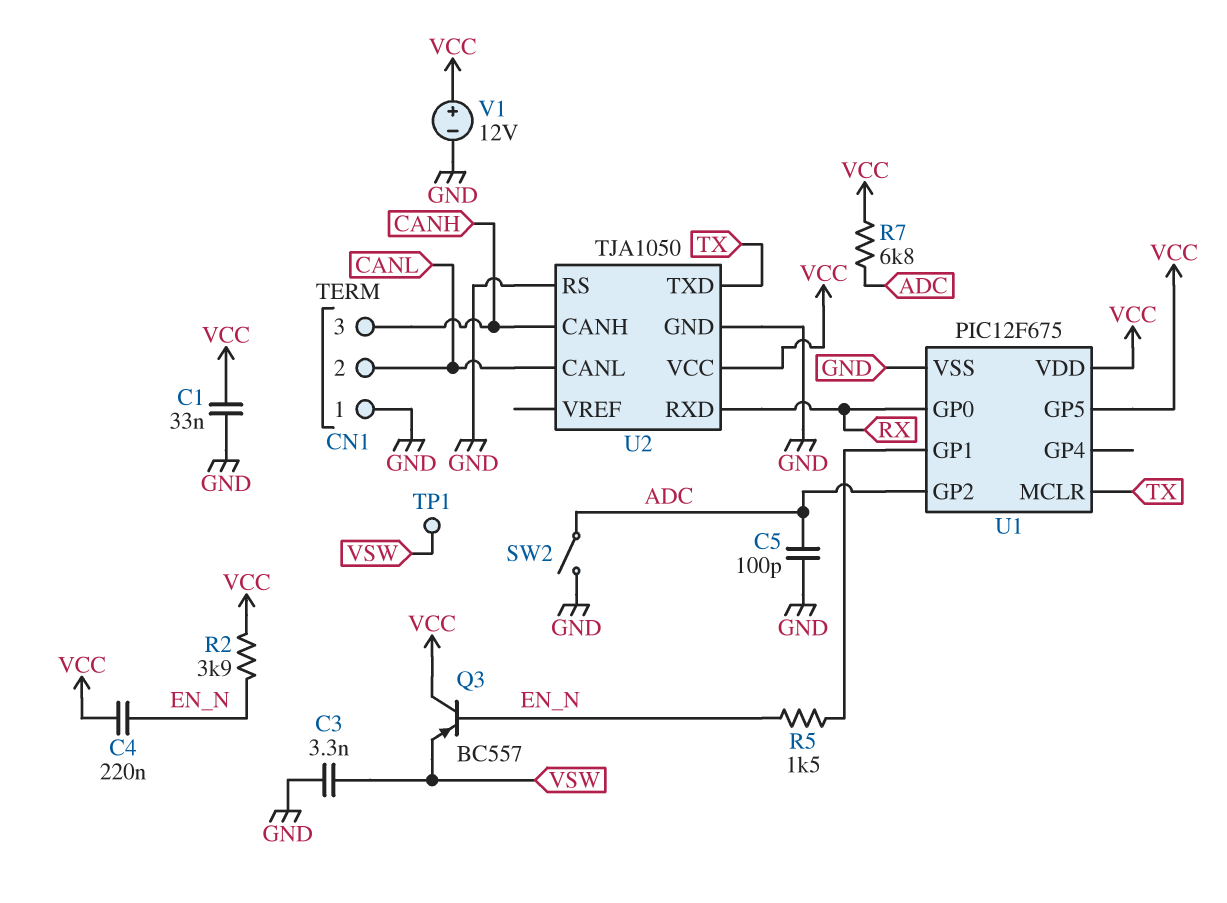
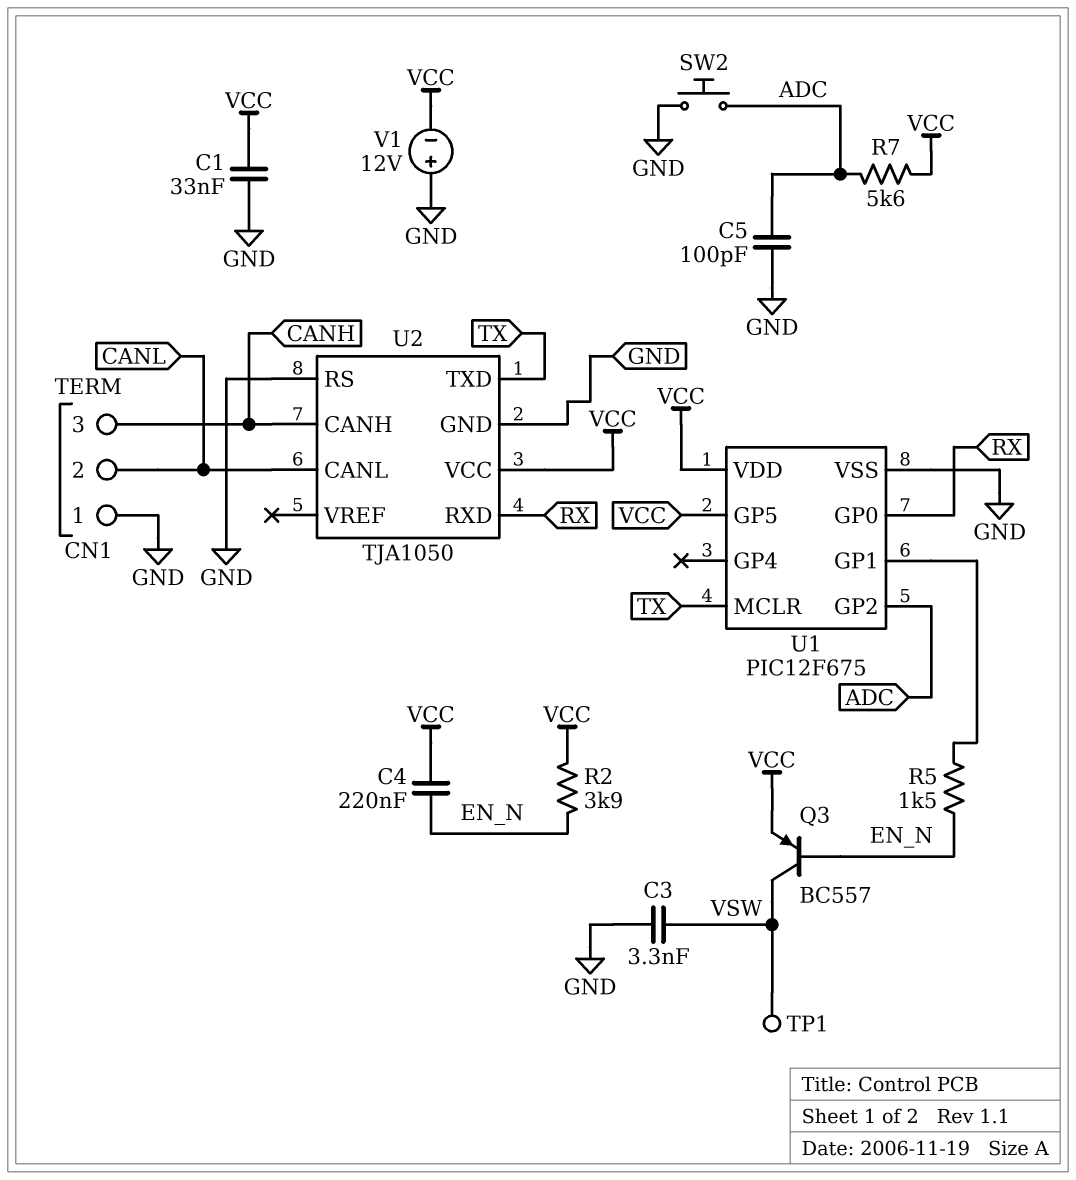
Q3: PNP BC557 (B EN_N, C VCC, E VSW) -> PNP BC557 (B EN_N, C VSW, E VCC)
R7: 6.8k (ADC, VCC) -> 5.6k (ADC, VCC)
SW2: switch (ADC, GND) -> button (ADC, GND)
V1: 12V (plus VCC, minus GND) -> 12V (plus GND, minus VCC)

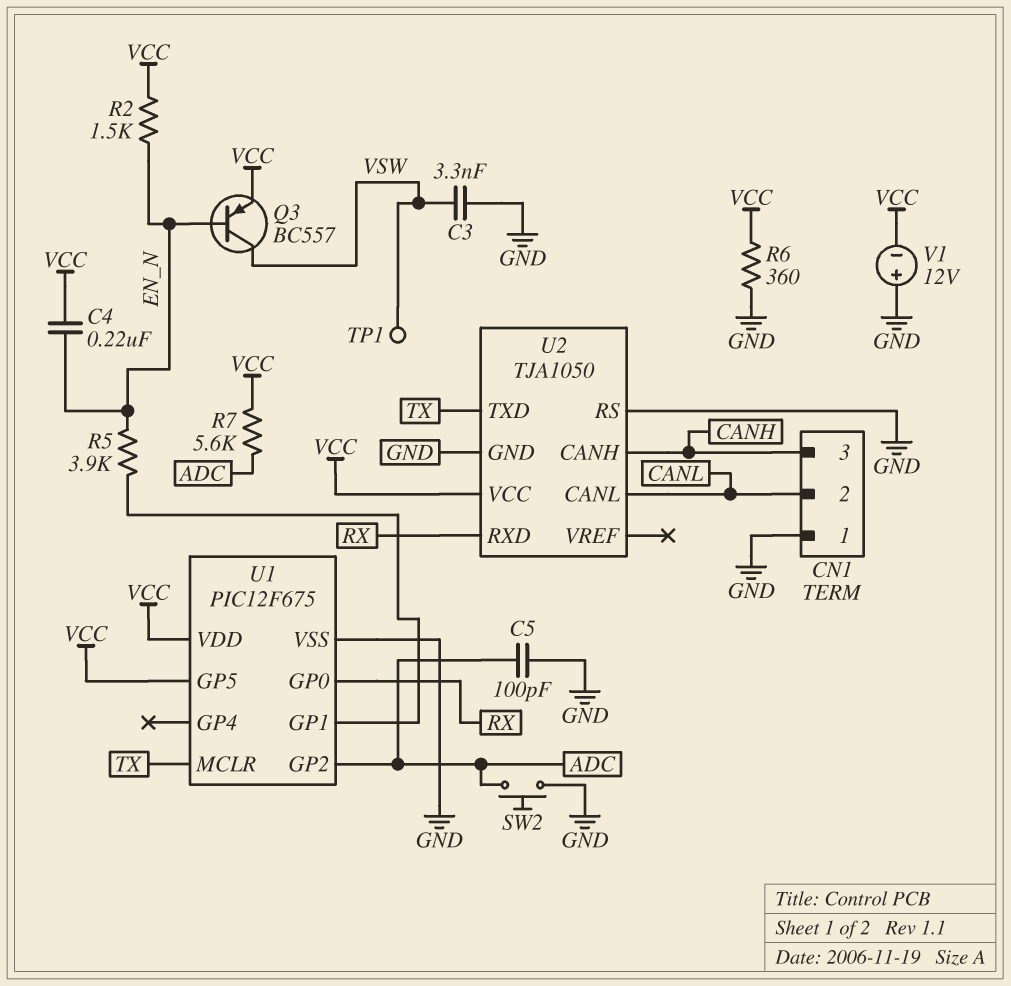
C1: 33nF (GND, VCC) -> none
R2: 3.9k (EN_N, VCC) -> 1.5k (EN_N, VCC)
R5: 1.5k (EN_N, U1/GP1) -> 3.9k (EN_N, U1/GP1)
R6: none -> 360 (GND, VCC)

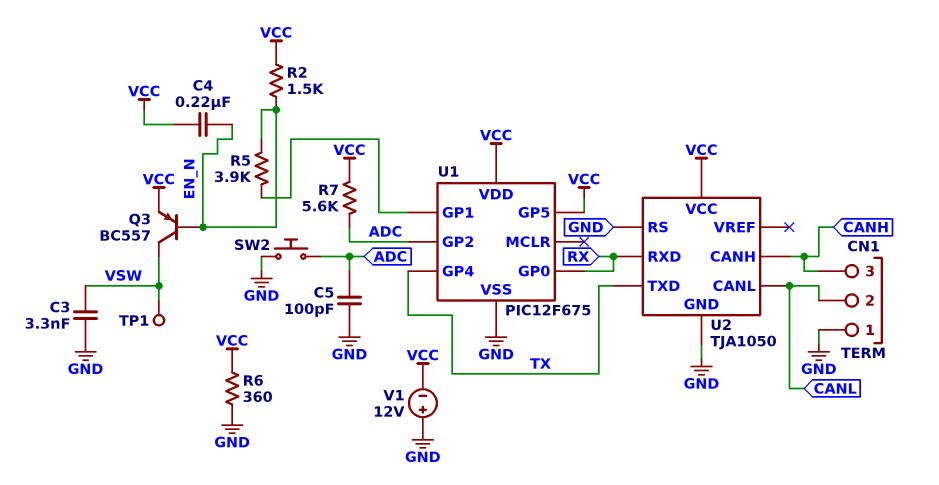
U1 pin GP4: none -> TX
U1 pin MCLR: TX -> none

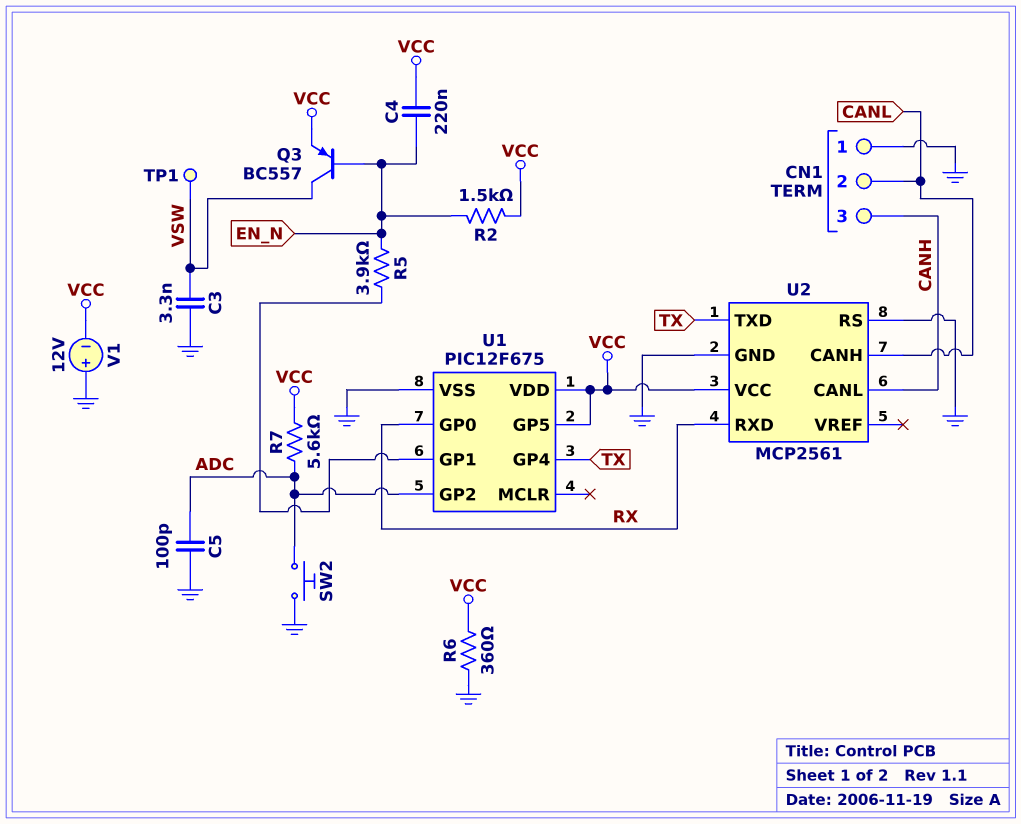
U2: TJA1050 -> MCP2561
U2 pin CANH: CANH -> CANL
U2 pin CANL: CANL -> CANH

